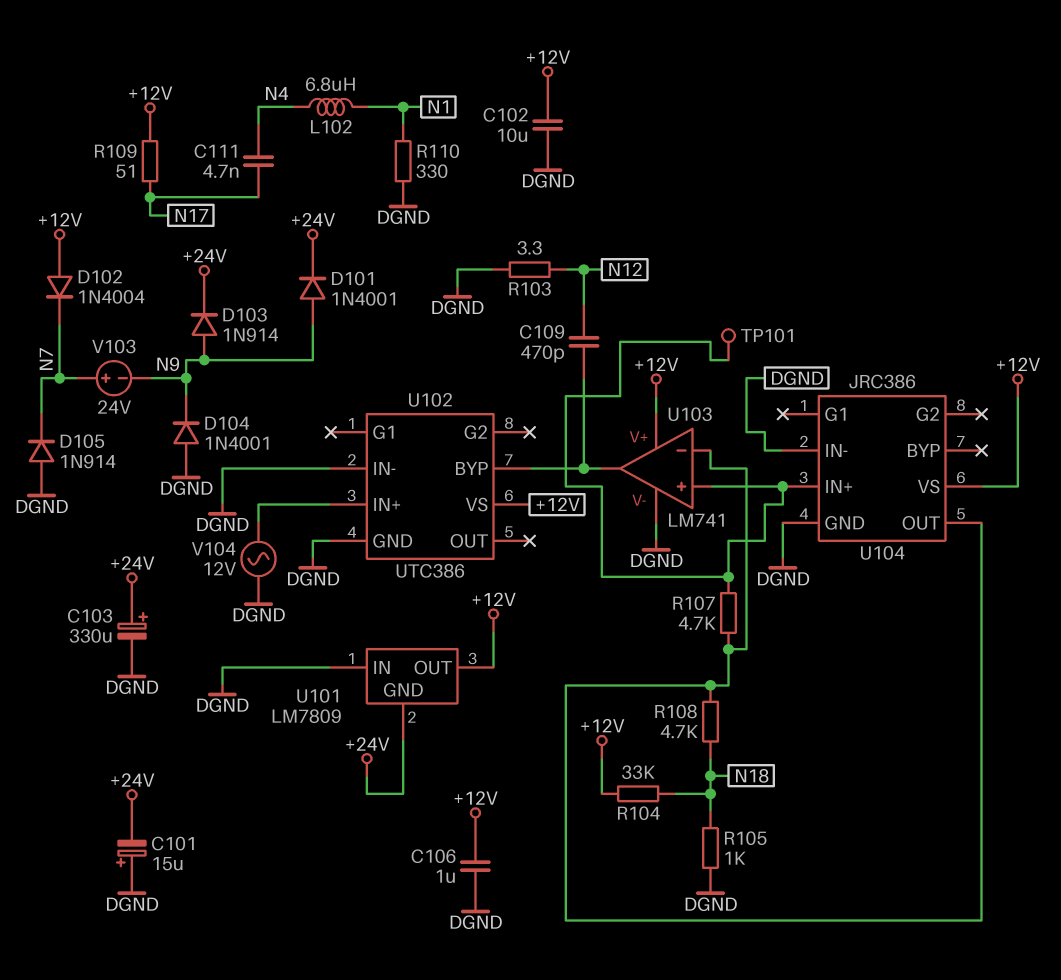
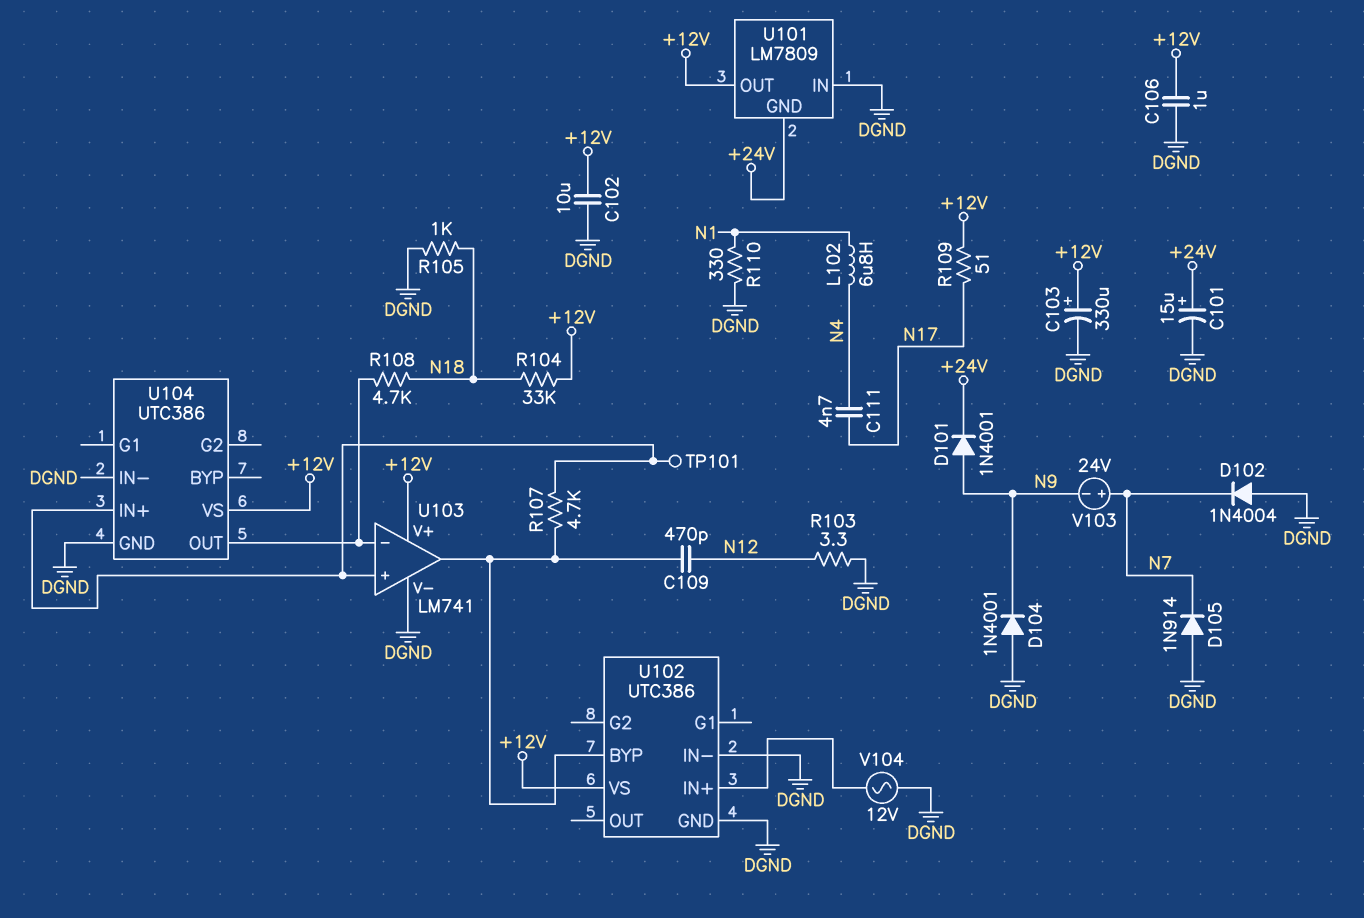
C101: 15uF (plus DGND, minus +24V) -> 15uF (plus +24V, minus DGND)
C103: 330uF (plus +24V, minus DGND) -> 330uF (plus +12V, minus DGND)
D102: diode 1N4004 (A +12V, K N7) -> diode 1N4004 (A DGND, K N7)
D103: diode 1N914 (A N9, K +24V) -> none
R107: 4.7k (U103/in+, U103/in-) -> 4.7k (U102/BYP, U103/in+)
U104: JRC386 -> UTC386

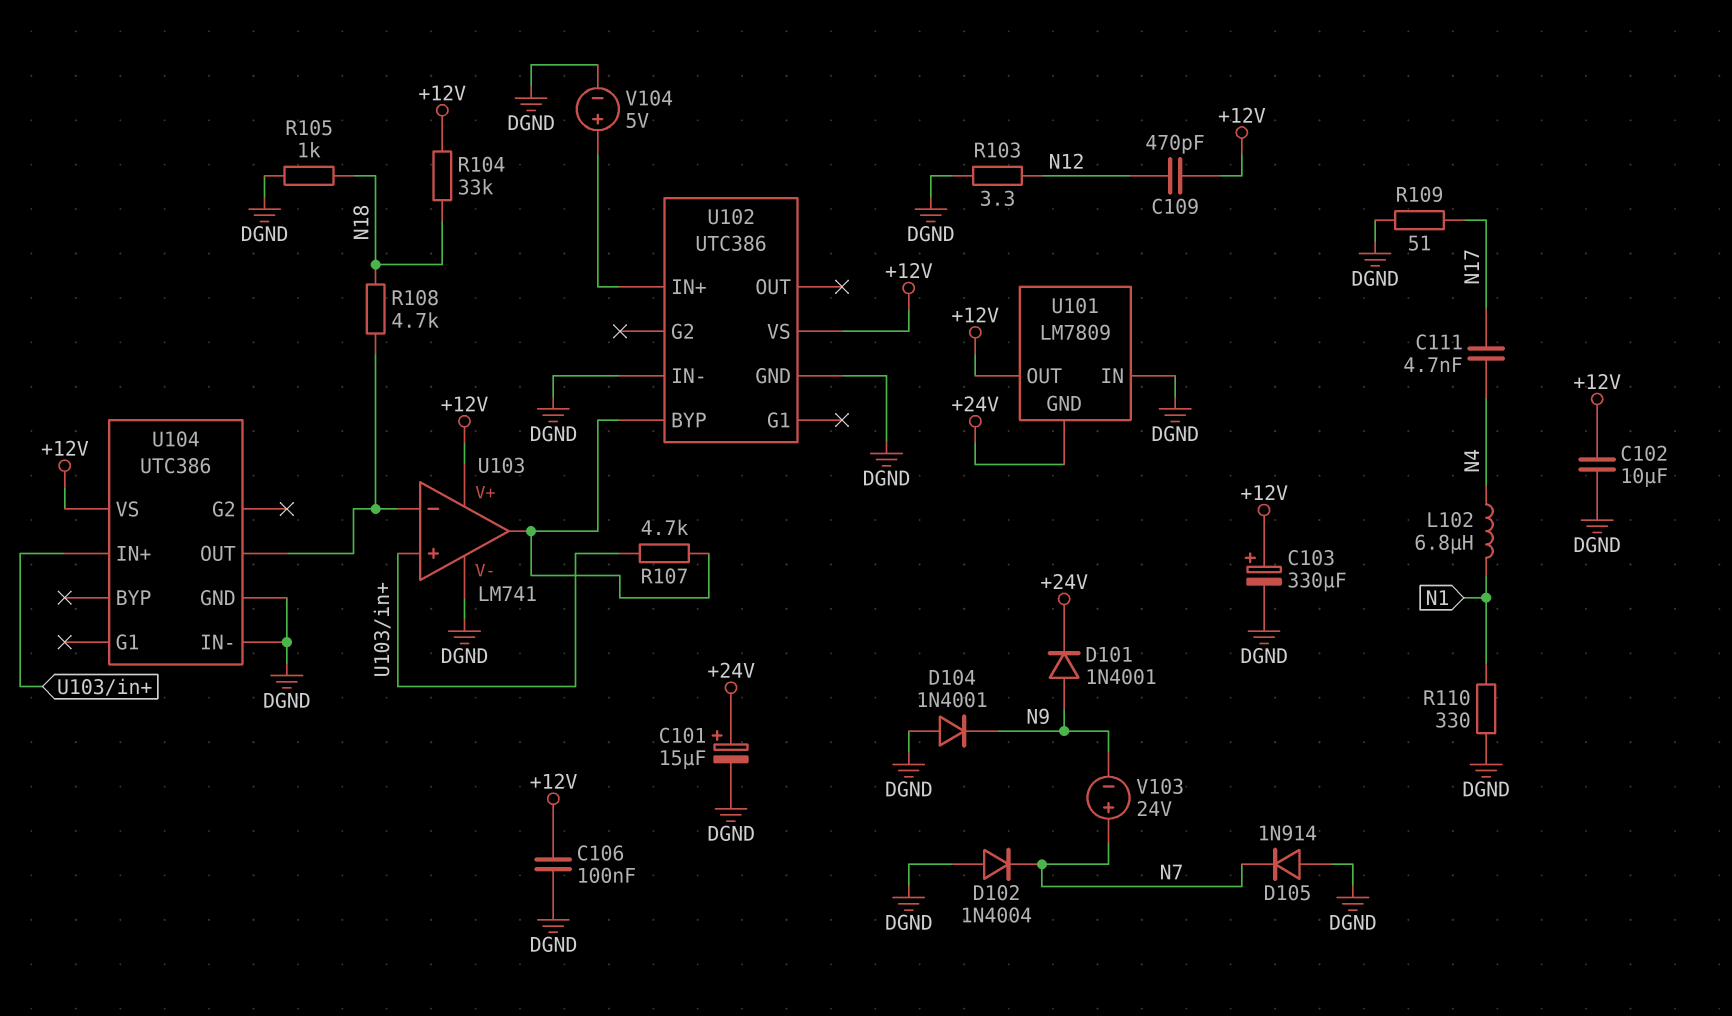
C106: 1uF (+12V, DGND) -> 100nF (+12V, DGND)
C109: 470pF (N12, U102/BYP) -> 470pF (+12V, N12)
R109: 51 (+12V, N17) -> 51 (DGND, N17)
TP101: test point (U103/in+) -> none
V104: AC 12V (DGND, U102/IN+) -> 5V (plus U102/IN+, minus DGND)

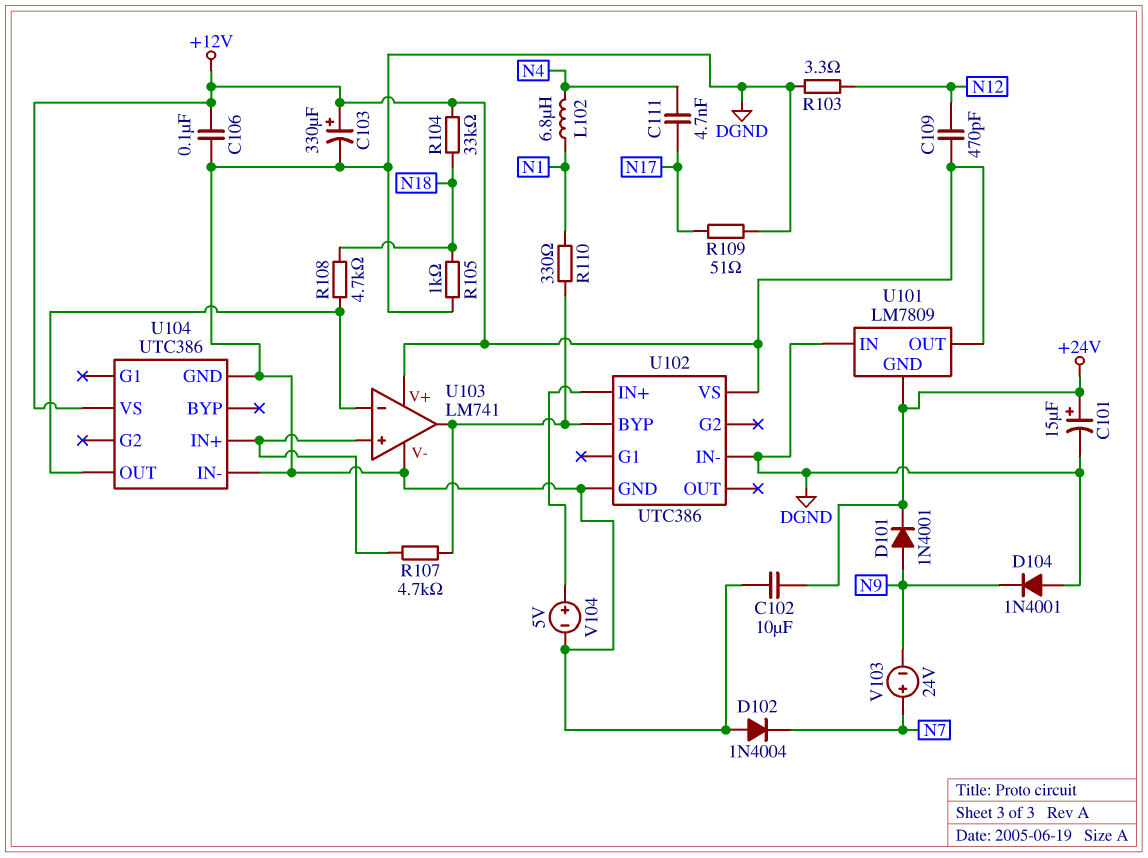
C102: 10uF (+12V, DGND) -> 10uF (+24V, DGND)
D105: diode 1N914 (A DGND, K N7) -> none
R110: 330 (DGND, N1) -> 330 (N1, U102/BYP)

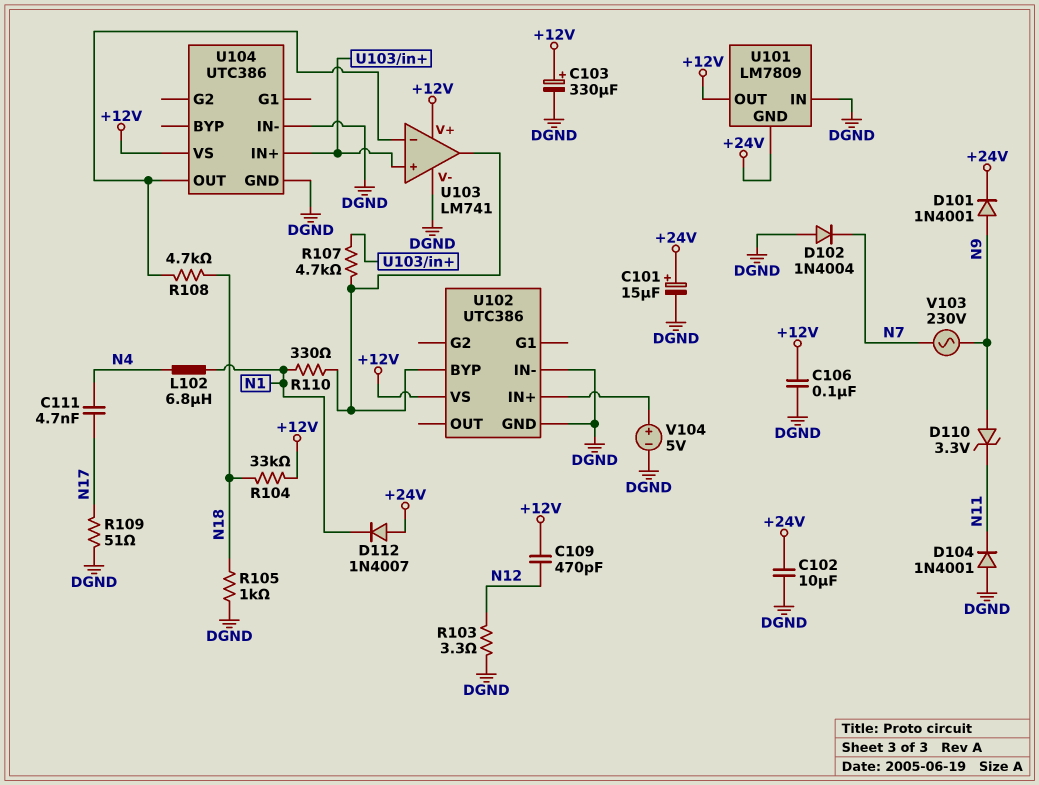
D104: diode 1N4001 (A DGND, K N9) -> diode 1N4001 (A DGND, K N11)
D110: none -> zener 3.3V (A N9, K N11)
D112: none -> diode 1N4007 (A +24V, K N1)
V103: 24V (plus N7, minus N9) -> AC 230V (N7, N9)

